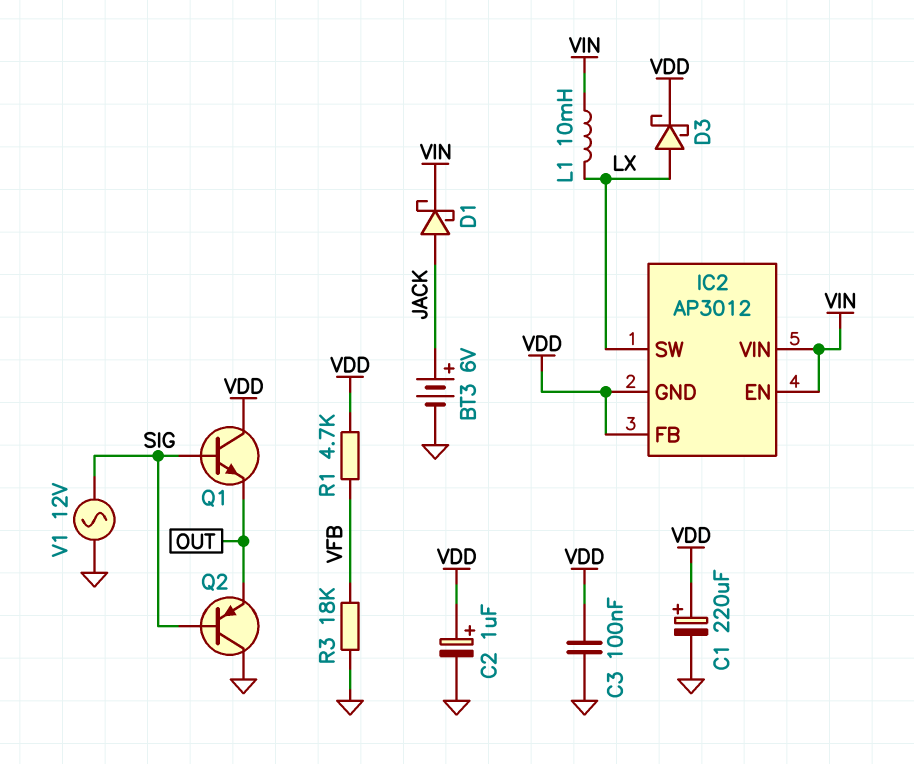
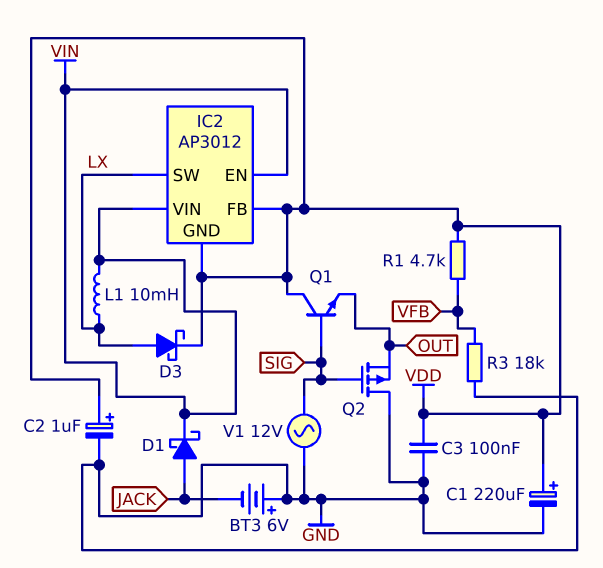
BT3: 6V (plus JACK, minus GND) -> 6V (plus GND, minus JACK)
Q2: PNP (B SIG, C GND, E OUT) -> PMOS (G SIG, D GND, S OUT)

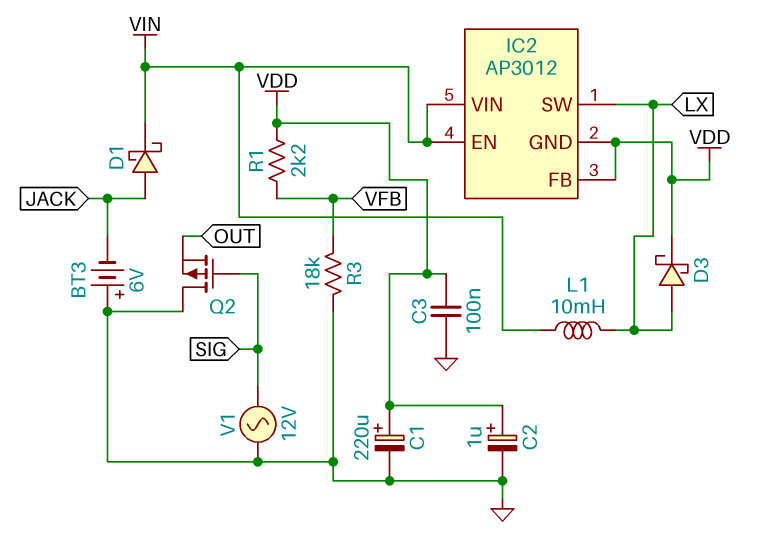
Q1: NPN (B SIG, C VDD, E OUT) -> none
R1: 4.7k (VDD, VFB) -> 2.2k (VDD, VFB)

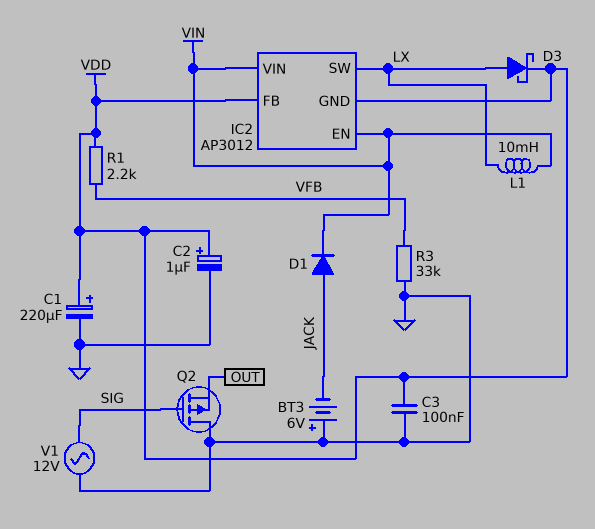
D1: schottky (A JACK, K VIN) -> diode (A JACK, K VIN)
R3: 18k (GND, VFB) -> 33k (GND, VFB)

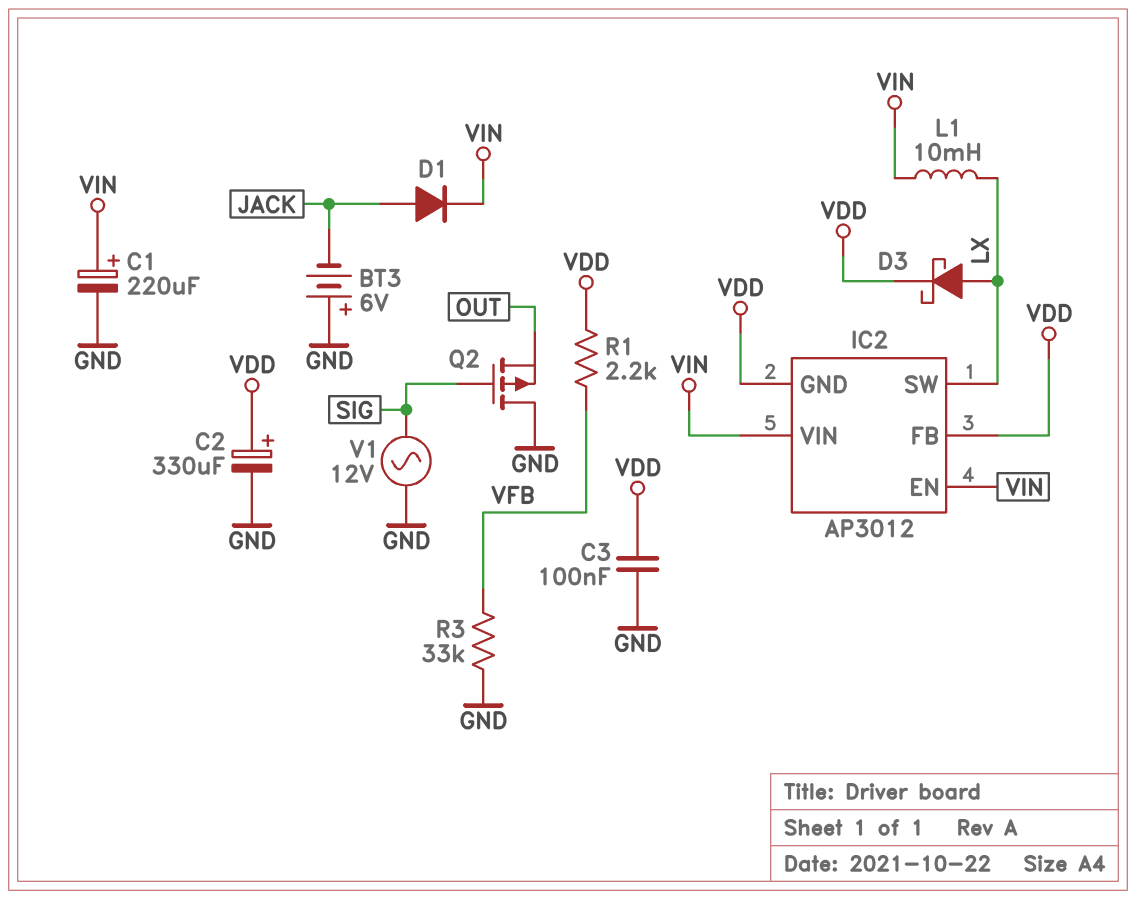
C1: 220uF (plus VDD, minus GND) -> 220uF (plus VIN, minus GND)
C2: 1uF (plus VDD, minus GND) -> 330uF (plus VDD, minus GND)

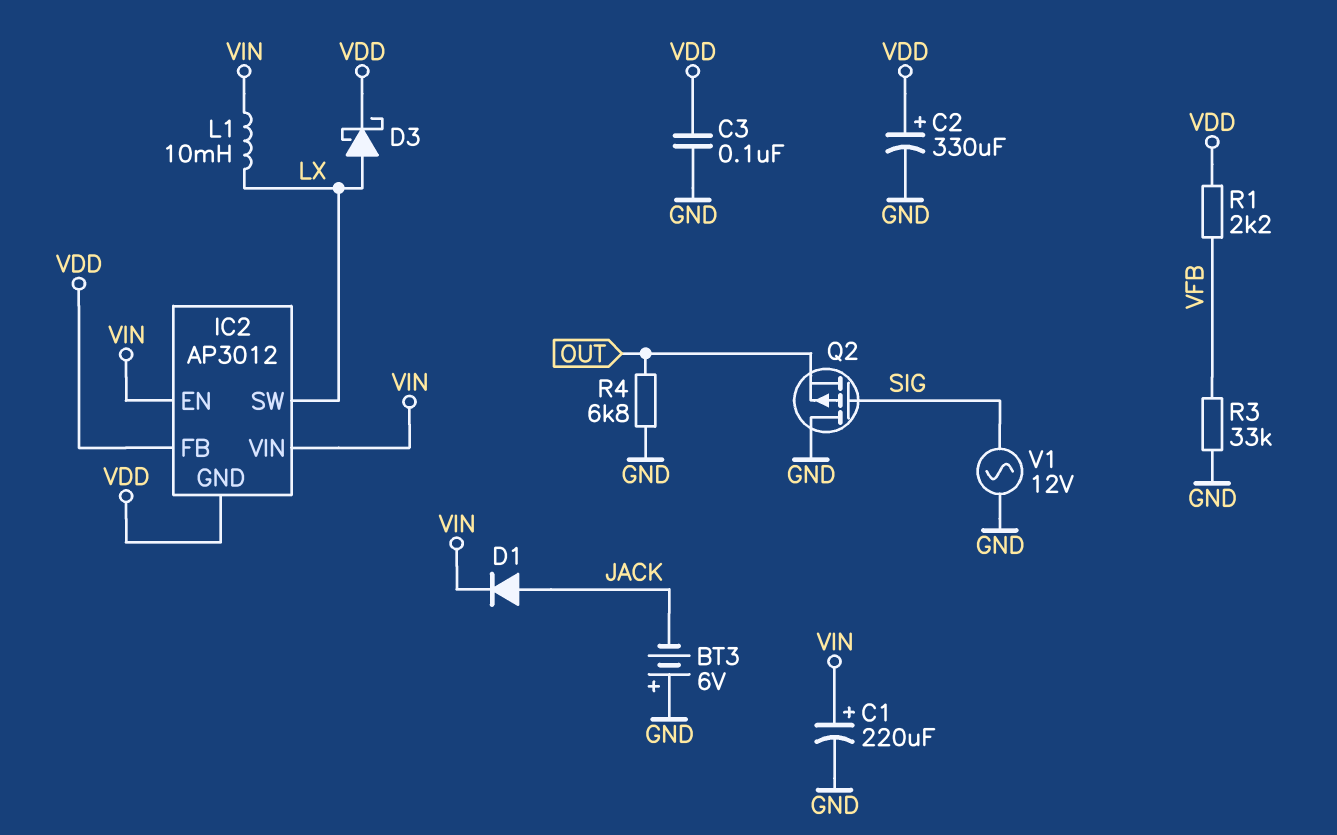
R4: none -> 6.8k (GND, OUT)

